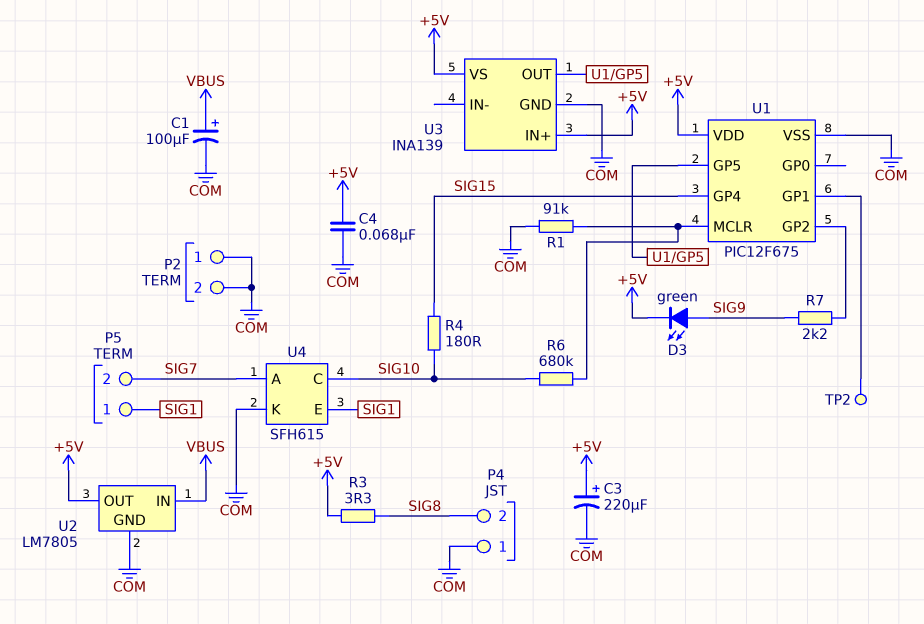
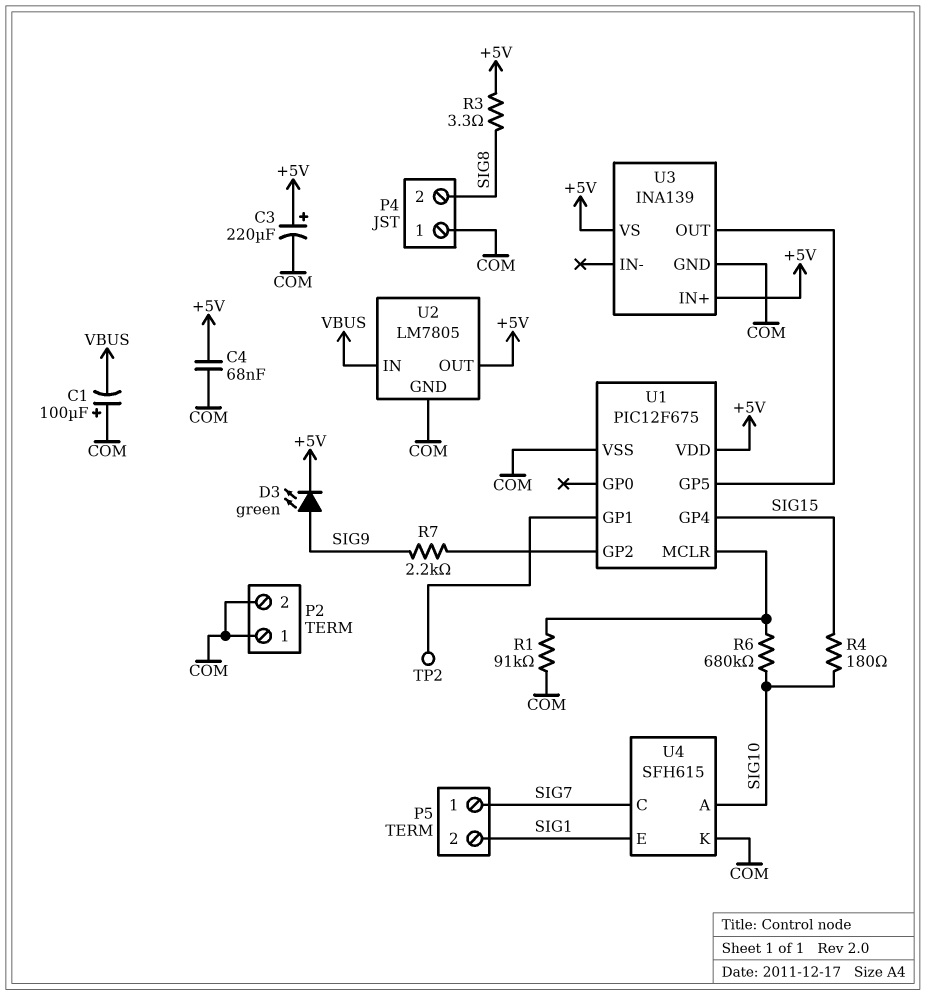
C1: 100uF (plus VBUS, minus COM) -> 100uF (plus COM, minus VBUS)
P5 pin 1: SIG1 -> SIG7
P5 pin 2: SIG7 -> SIG1
U4 pin A: SIG7 -> SIG10
U4 pin C: SIG10 -> SIG7

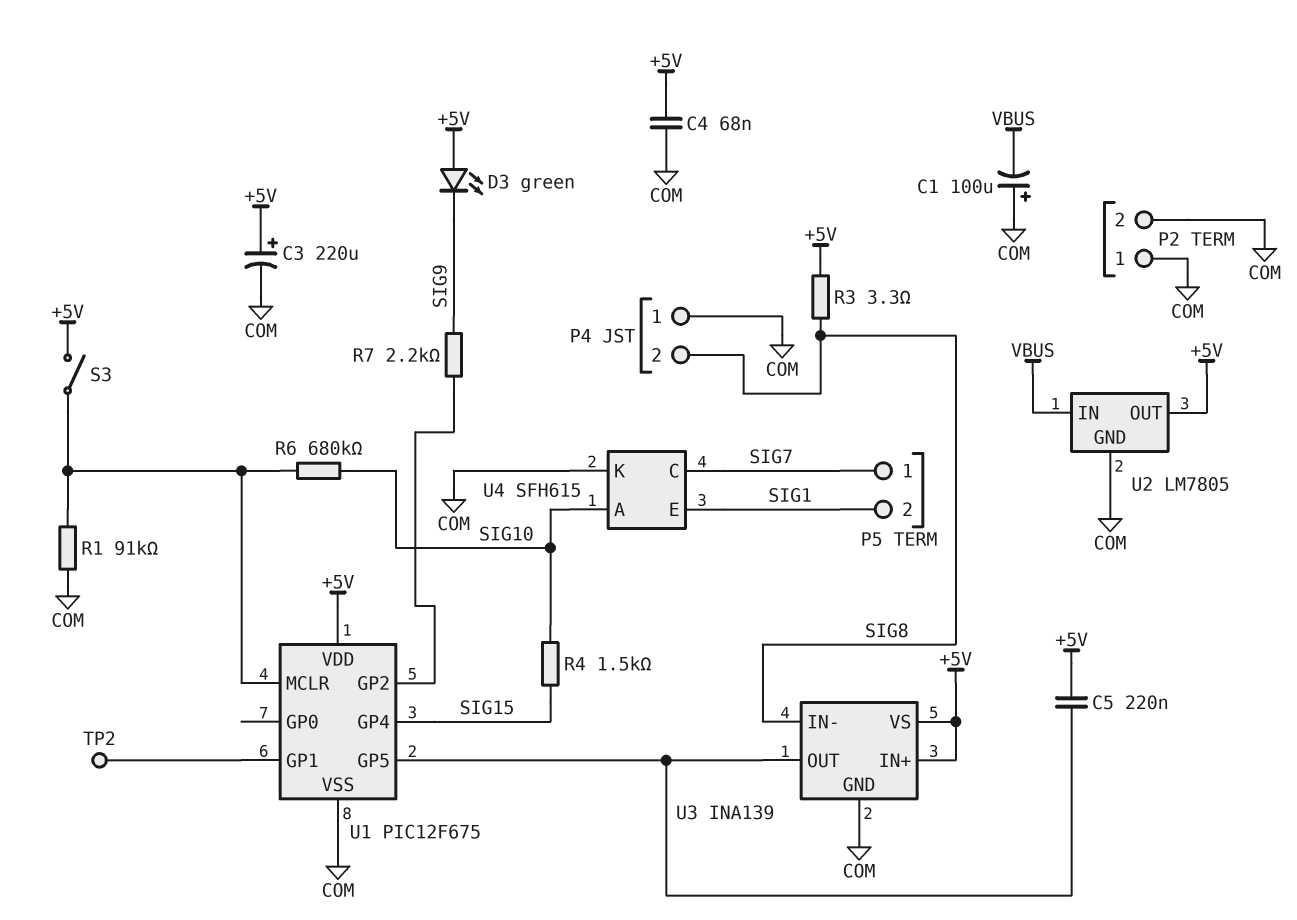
C5: none -> 220nF (+5V, U1/GP5)
D3: LED green (A SIG9, K +5V) -> LED green (A +5V, K SIG9)
R4: 180 (SIG10, SIG15) -> 1.5k (SIG10, SIG15)
S3: none -> switch (+5V, U1/MCLR)
U3 pin IN-: none -> SIG8

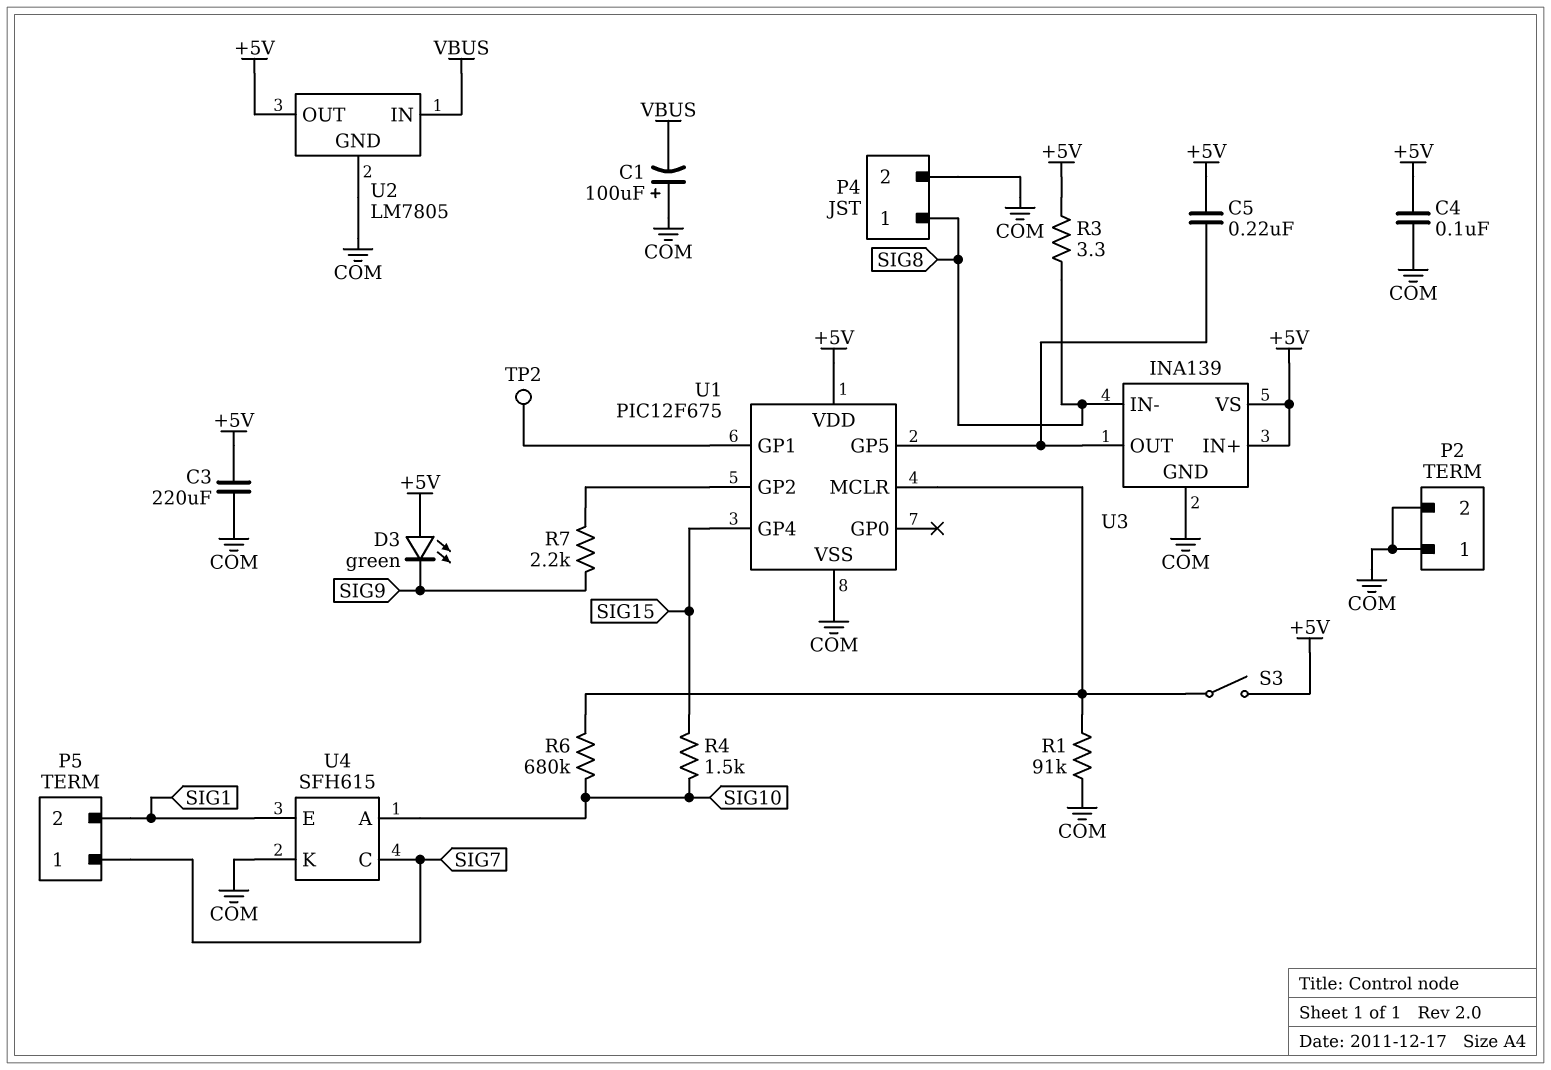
C3: 220uF (plus +5V, minus COM) -> 220uF (+5V, COM)
C4: 68nF (+5V, COM) -> 100nF (+5V, COM)
P4 pin 1: COM -> SIG8
P4 pin 2: SIG8 -> COM

